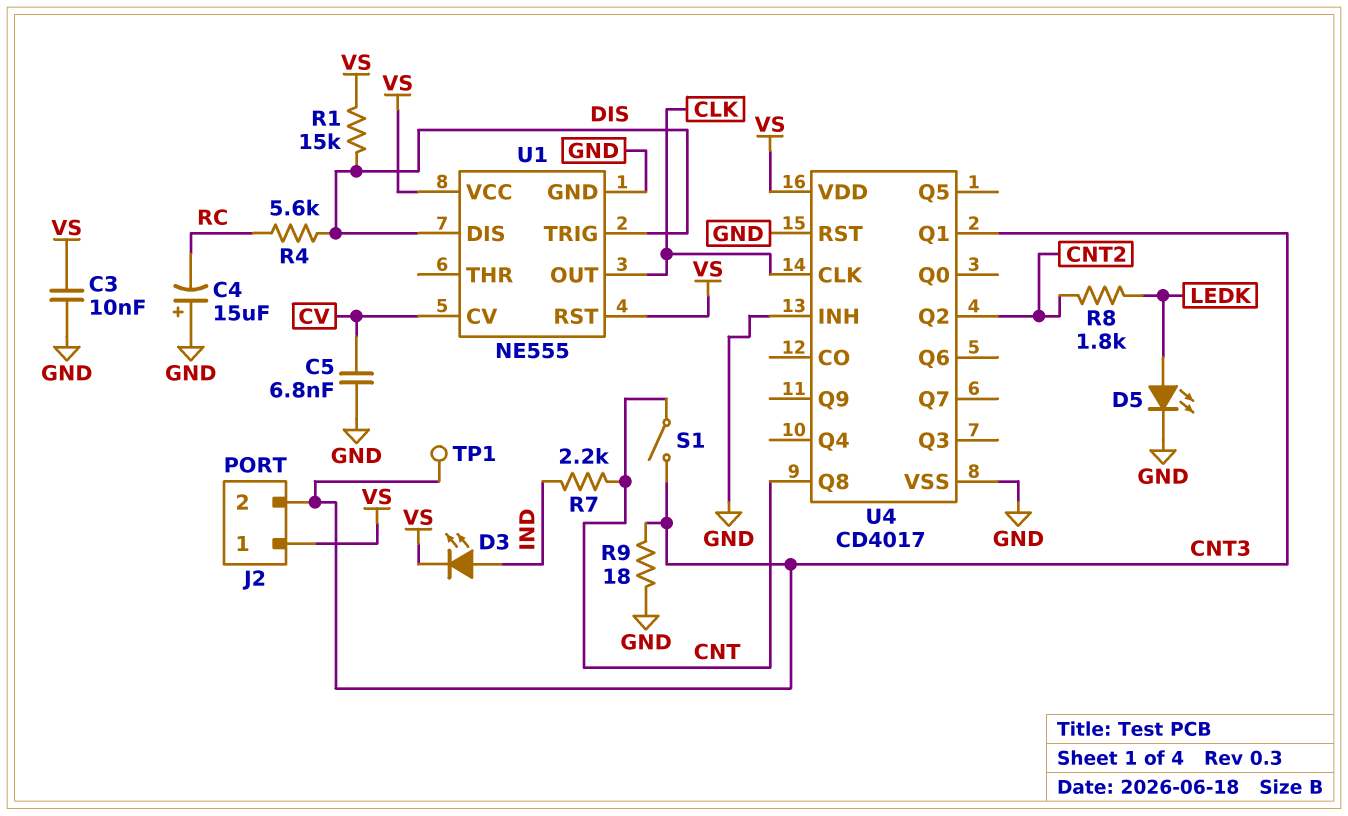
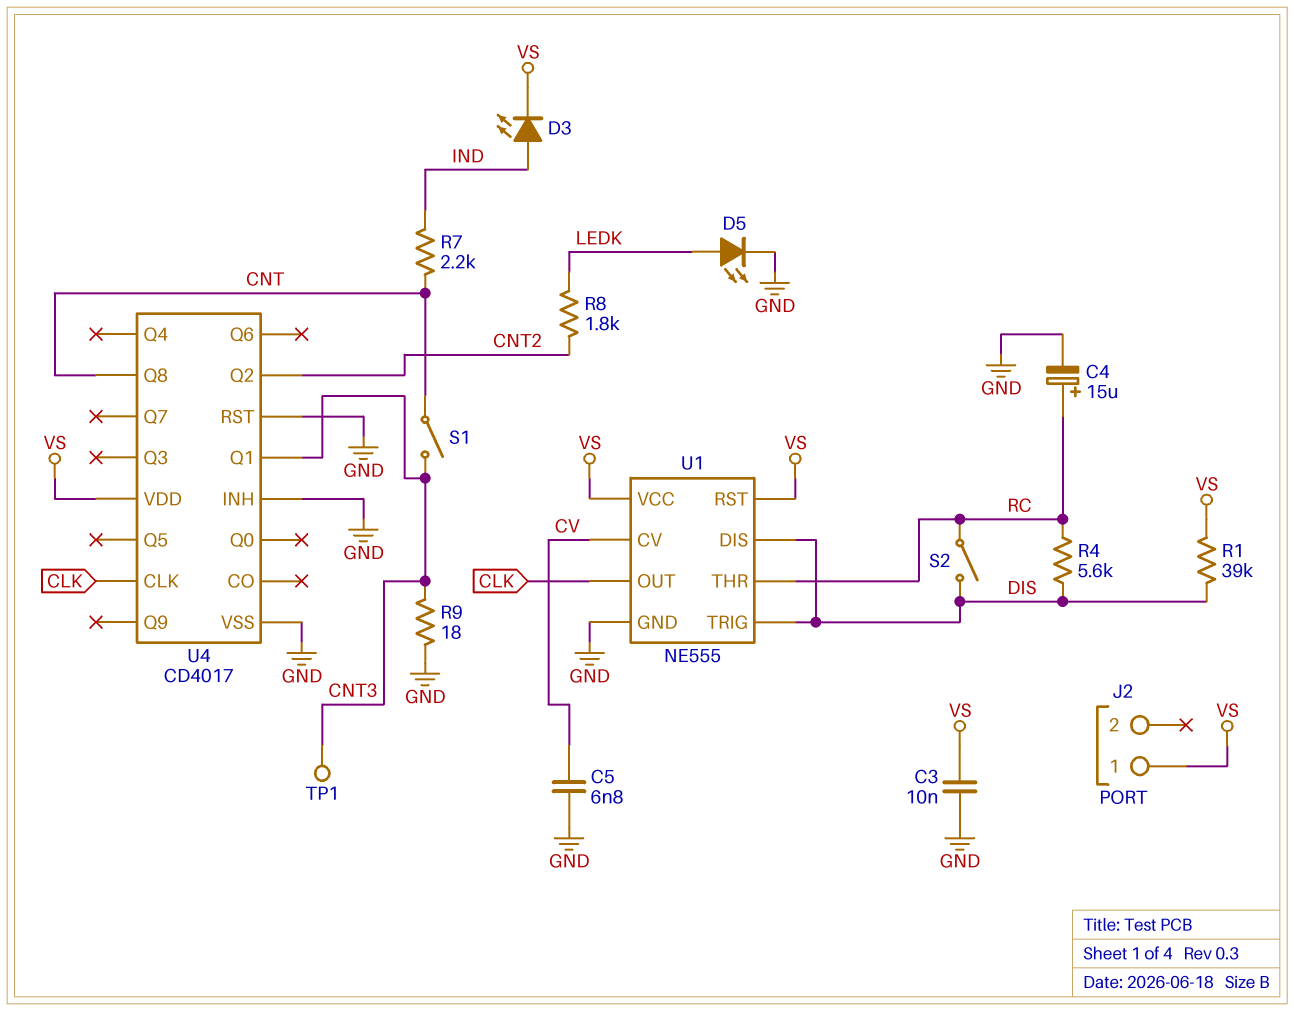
C4: 15uF (plus GND, minus RC) -> 15uF (plus RC, minus GND)
J2 pin 2: CNT3 -> none
R1: 15k (DIS, VS) -> 39k (DIS, VS)
S2: none -> switch (DIS, RC)
U1 pin THR: none -> RC

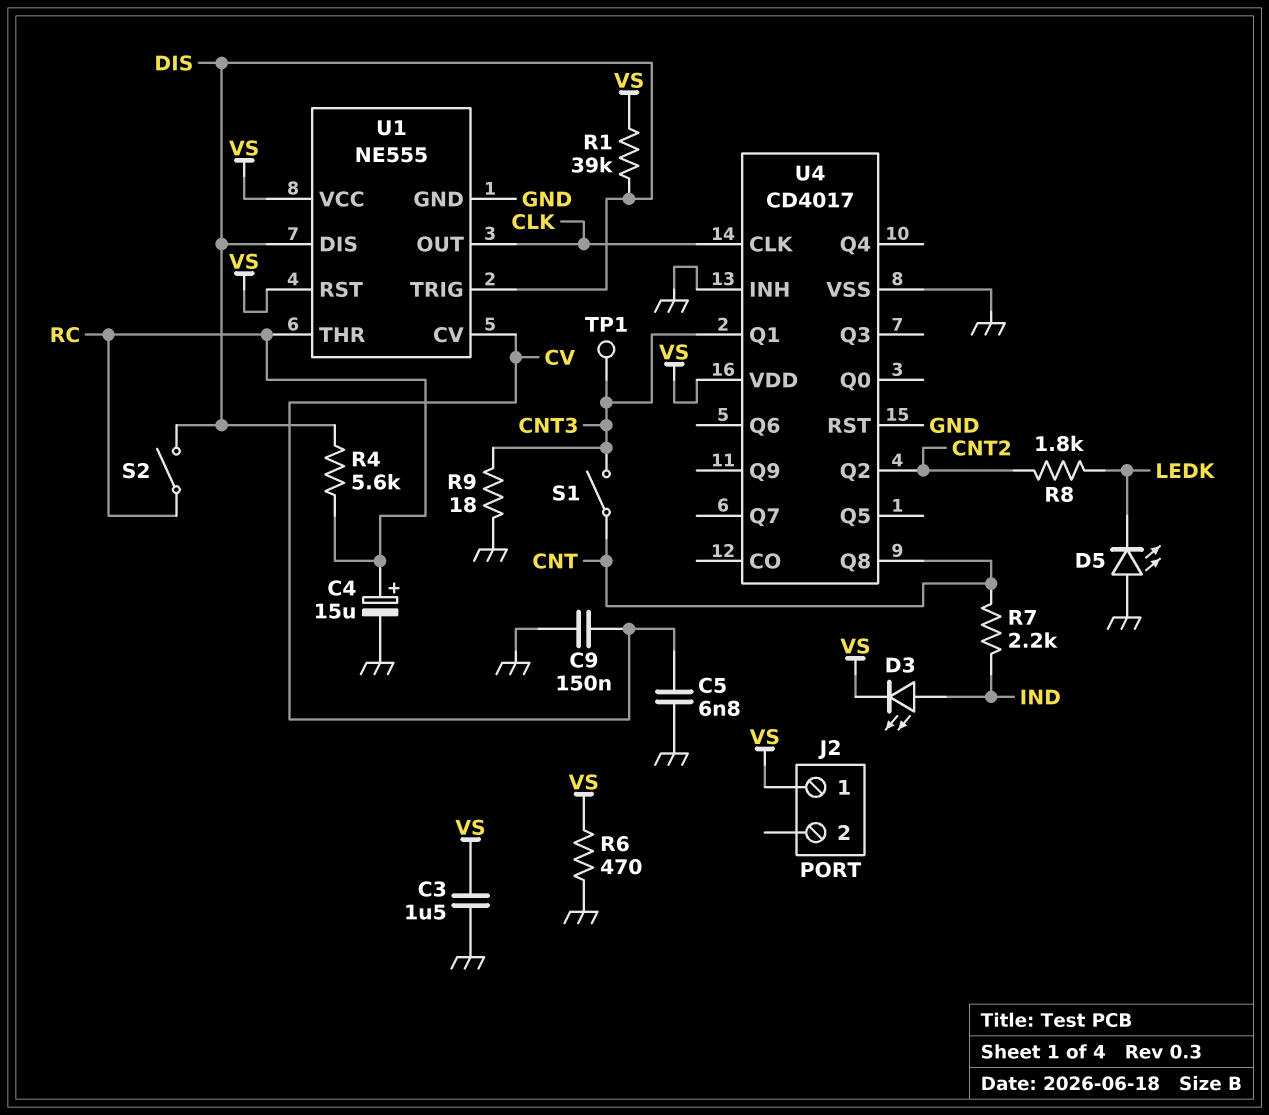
C3: 10nF (GND, VS) -> 1.5uF (GND, VS)
C9: none -> 150nF (CV, GND)
D5: LED (A LEDK, K GND) -> LED (A GND, K LEDK)
R6: none -> 470 (GND, VS)

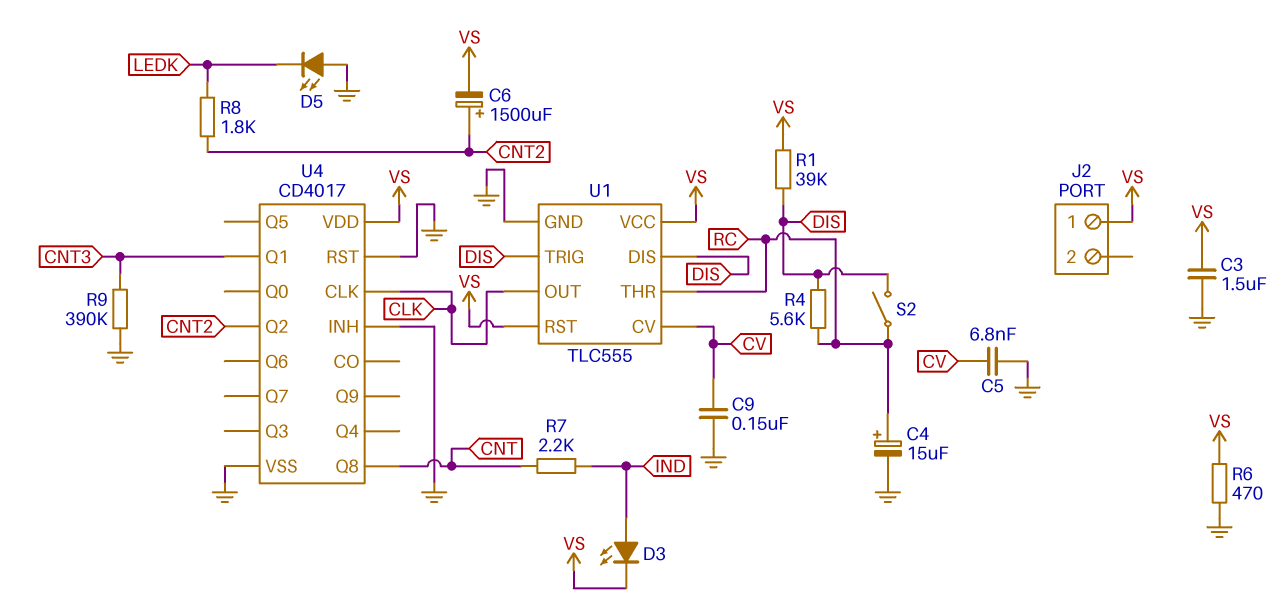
C6: none -> 1500uF (plus CNT2, minus VS)
R9: 18 (CNT3, GND) -> 390k (CNT3, GND)
S1: switch (CNT, CNT3) -> none
TP1: test point (CNT3) -> none
U1: NE555 -> TLC555

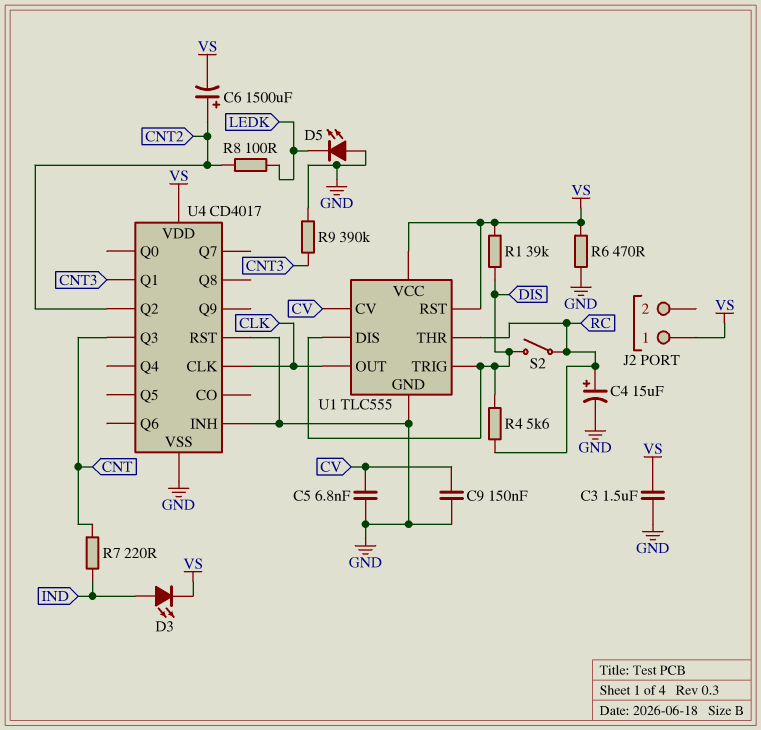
R7: 2.2k (CNT, IND) -> 220 (CNT, IND)
R8: 1.8k (CNT2, LEDK) -> 100 (CNT2, LEDK)
U4 pin Q3: none -> CNT
U4 pin Q8: CNT -> none

